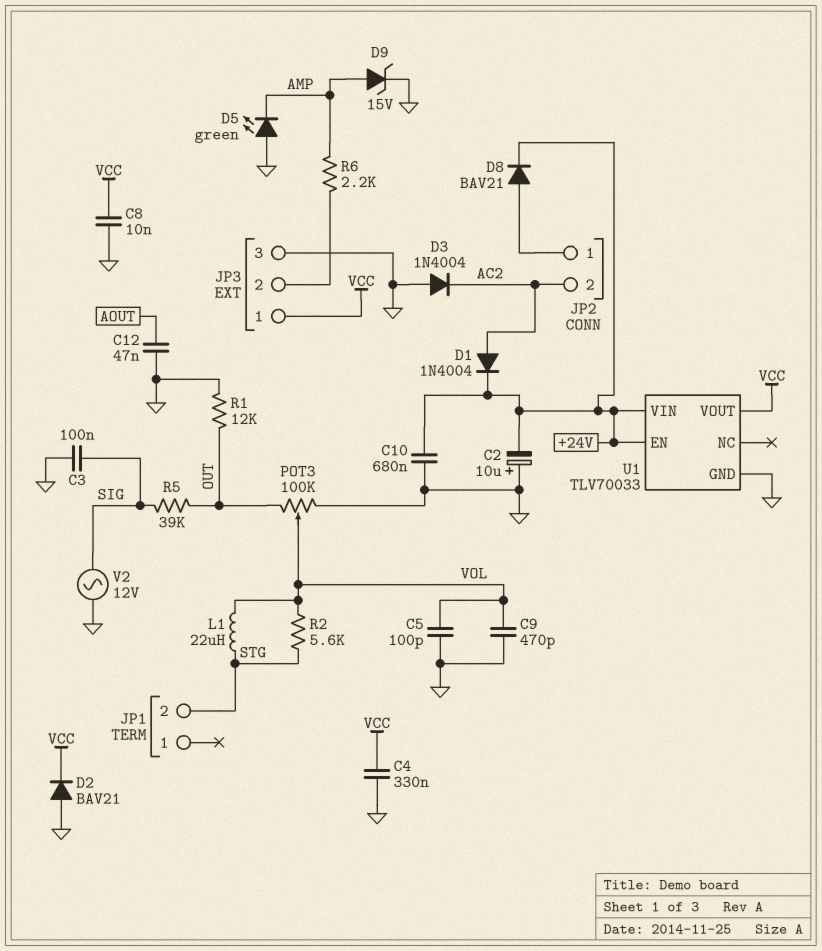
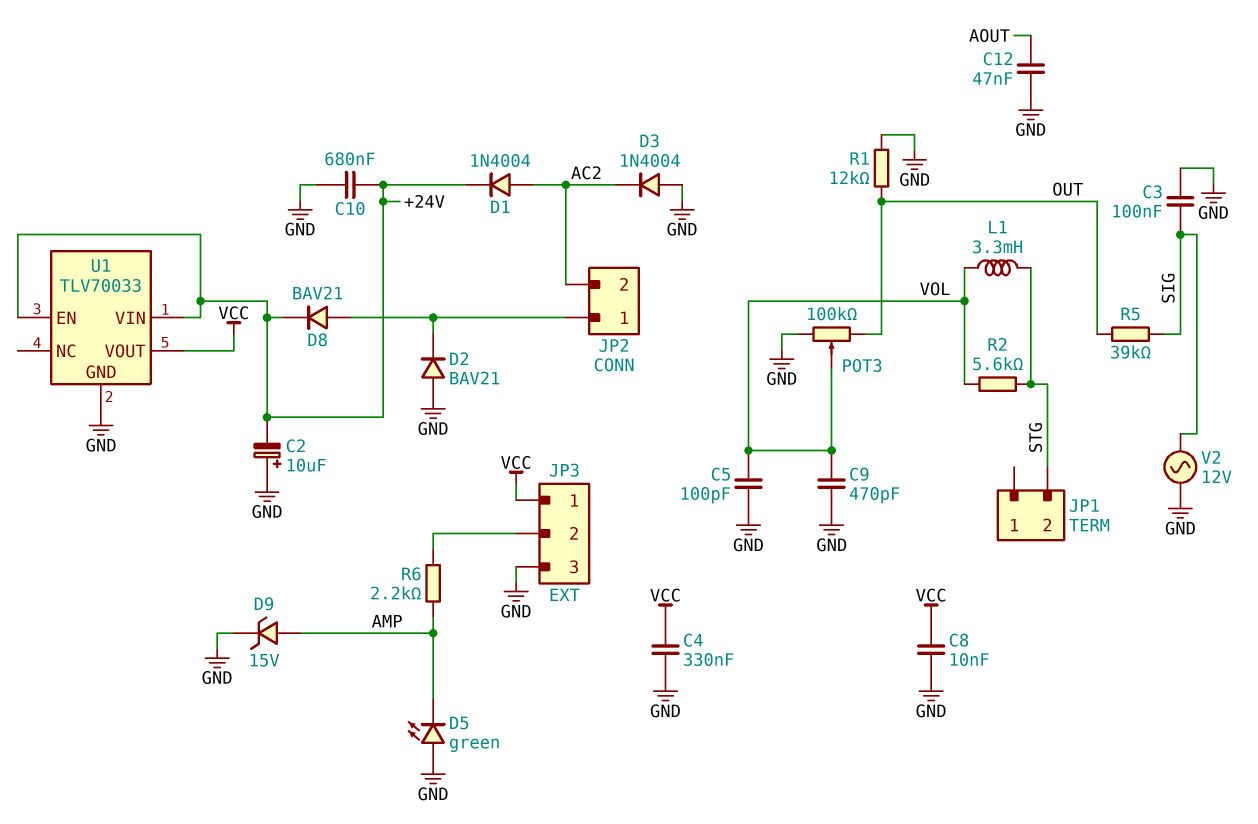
D2: diode BAV21 (A GND, K VCC) -> diode BAV21 (A GND, K JP2/1)
L1: 22uH (STG, VOL) -> 3.3mH (STG, VOL)

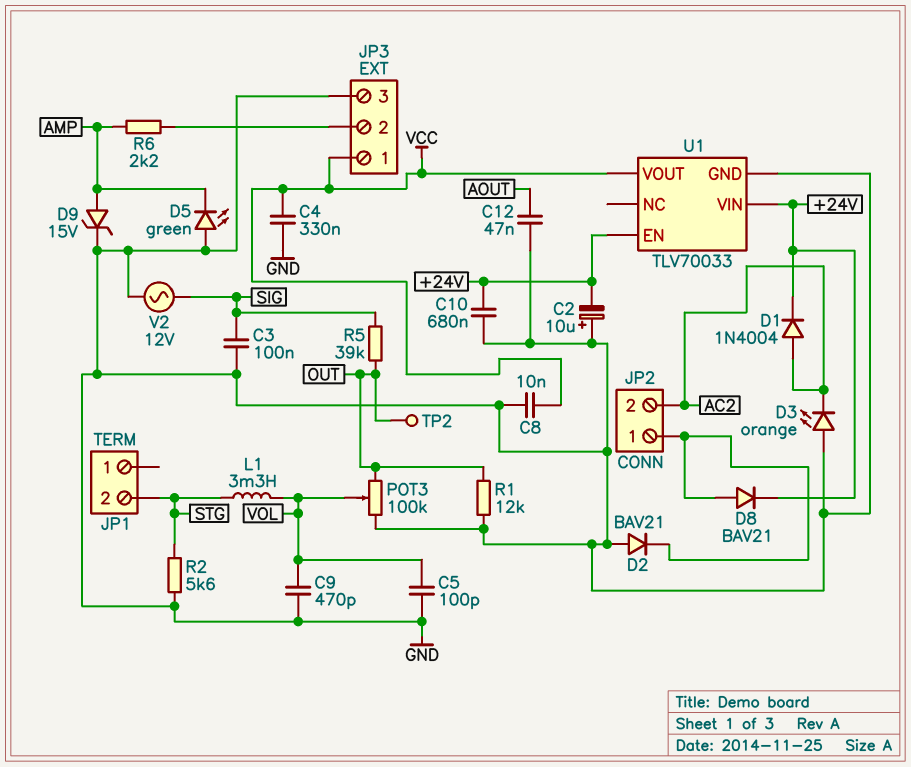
D3: diode 1N4004 (A GND, K AC2) -> LED orange (A GND, K AC2)
R2: 5.6k (STG, VOL) -> 5.6k (GND, STG)
TP2: none -> test point (OUT)

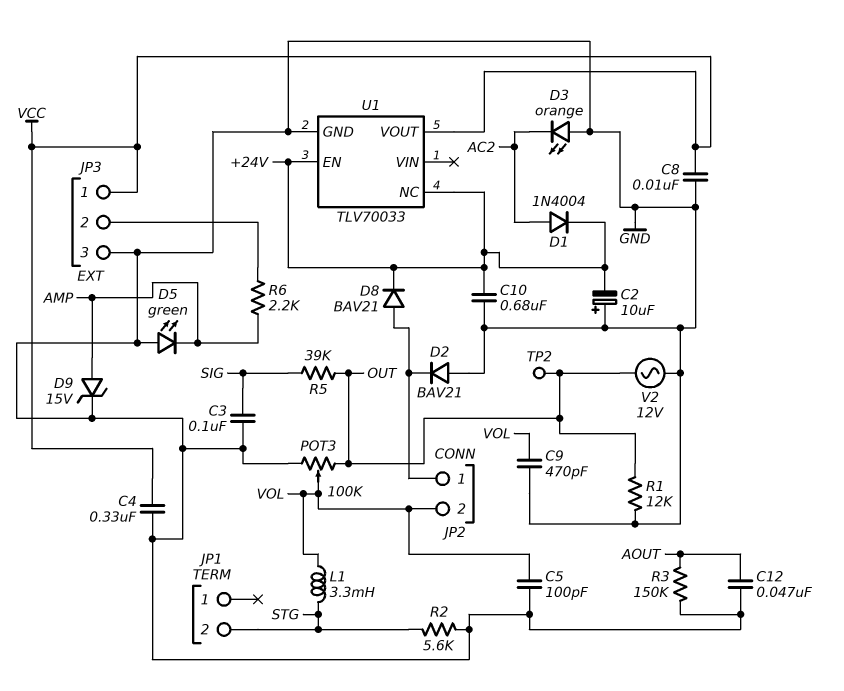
JP2 pin 2: AC2 -> VOL
R3: none -> 150k (AOUT, GND)
U1 pin NC: none -> +24V
U1 pin VIN: +24V -> none
V2: AC 12V (GND, SIG) -> AC 12V (GND, OUT)

